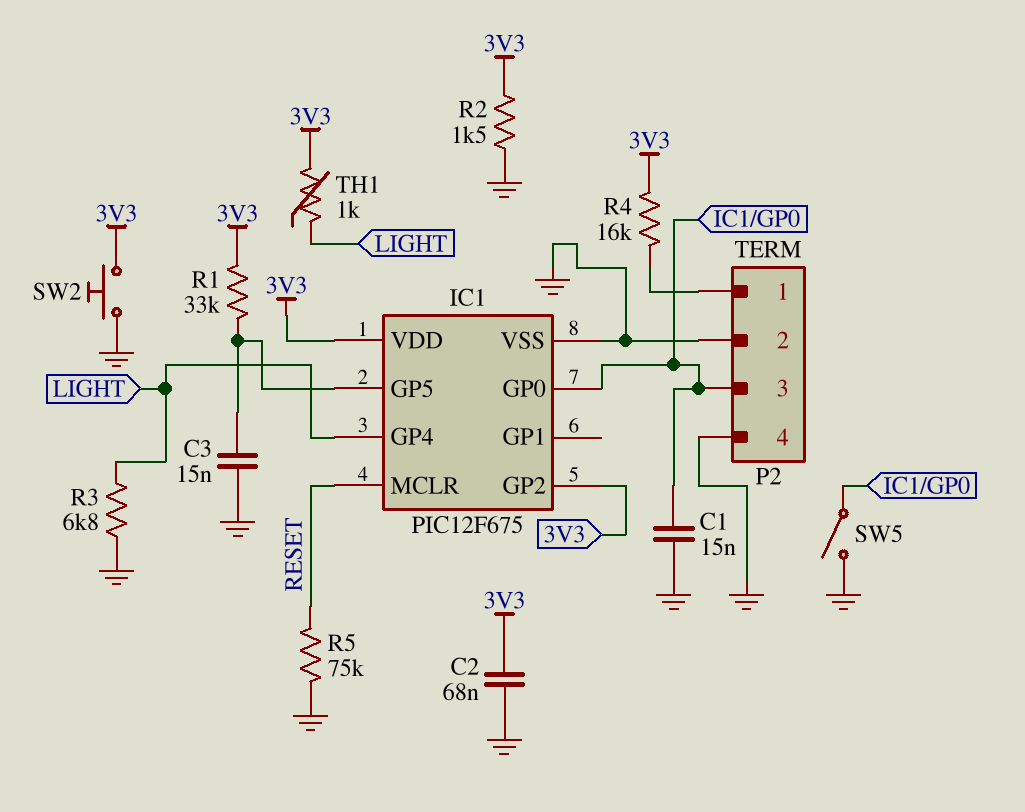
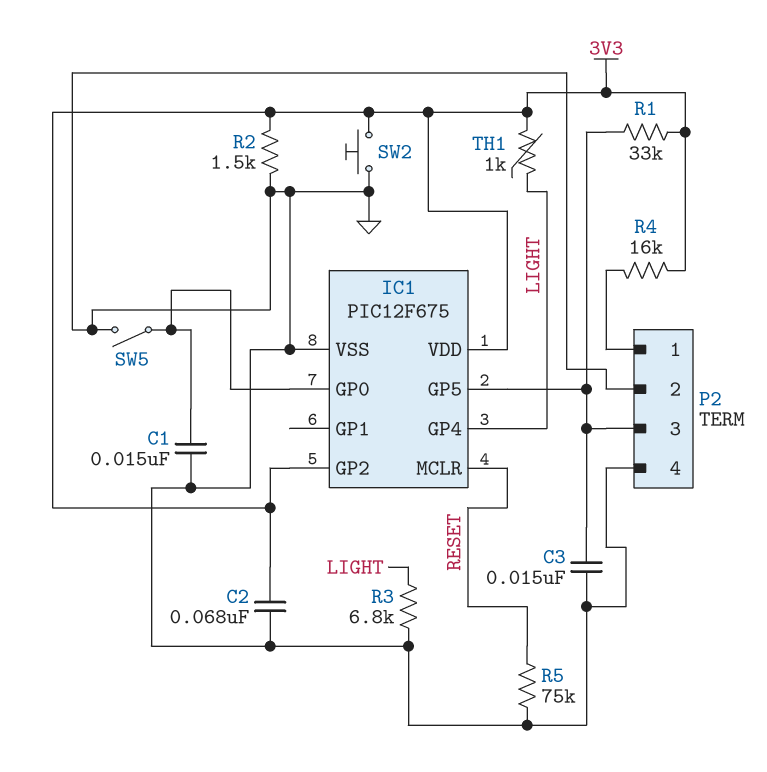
P2 pin 3: IC1/GP0 -> IC1/GP5

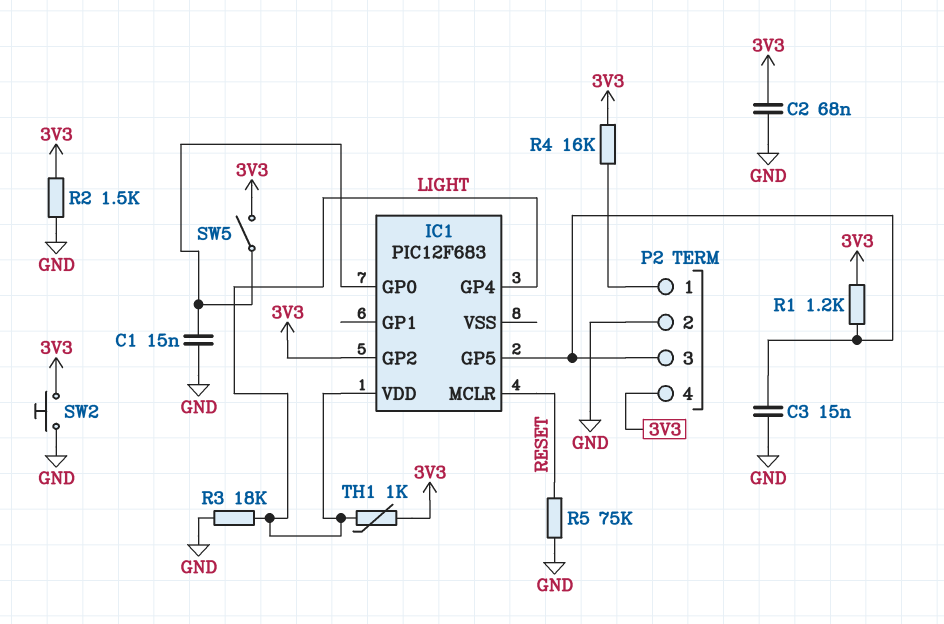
IC1: PIC12F675 -> PIC12F683
IC1 pin VDD: 3V3 -> LIGHT
IC1 pin VSS: GND -> none
P2 pin 4: GND -> 3V3
R1: 33k (3V3, IC1/GP5) -> 1.2k (3V3, IC1/GP5)
R3: 6.8k (GND, LIGHT) -> 18k (GND, LIGHT)
SW5: switch (GND, IC1/GP0) -> switch (3V3, IC1/GP0)

